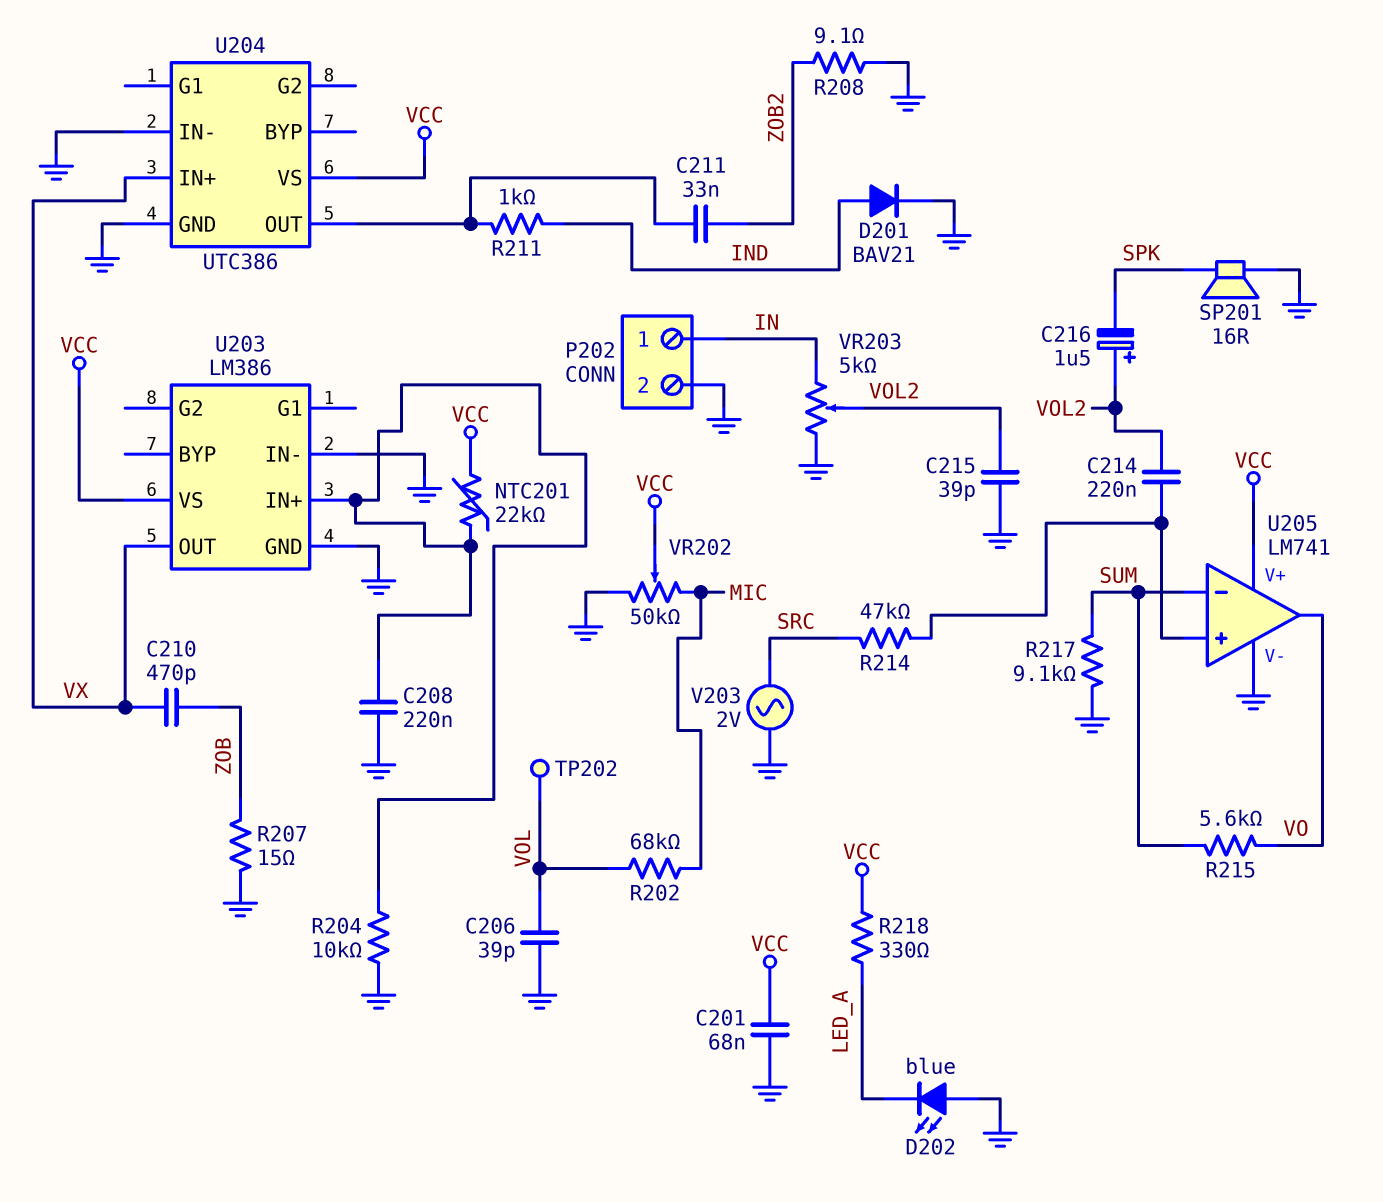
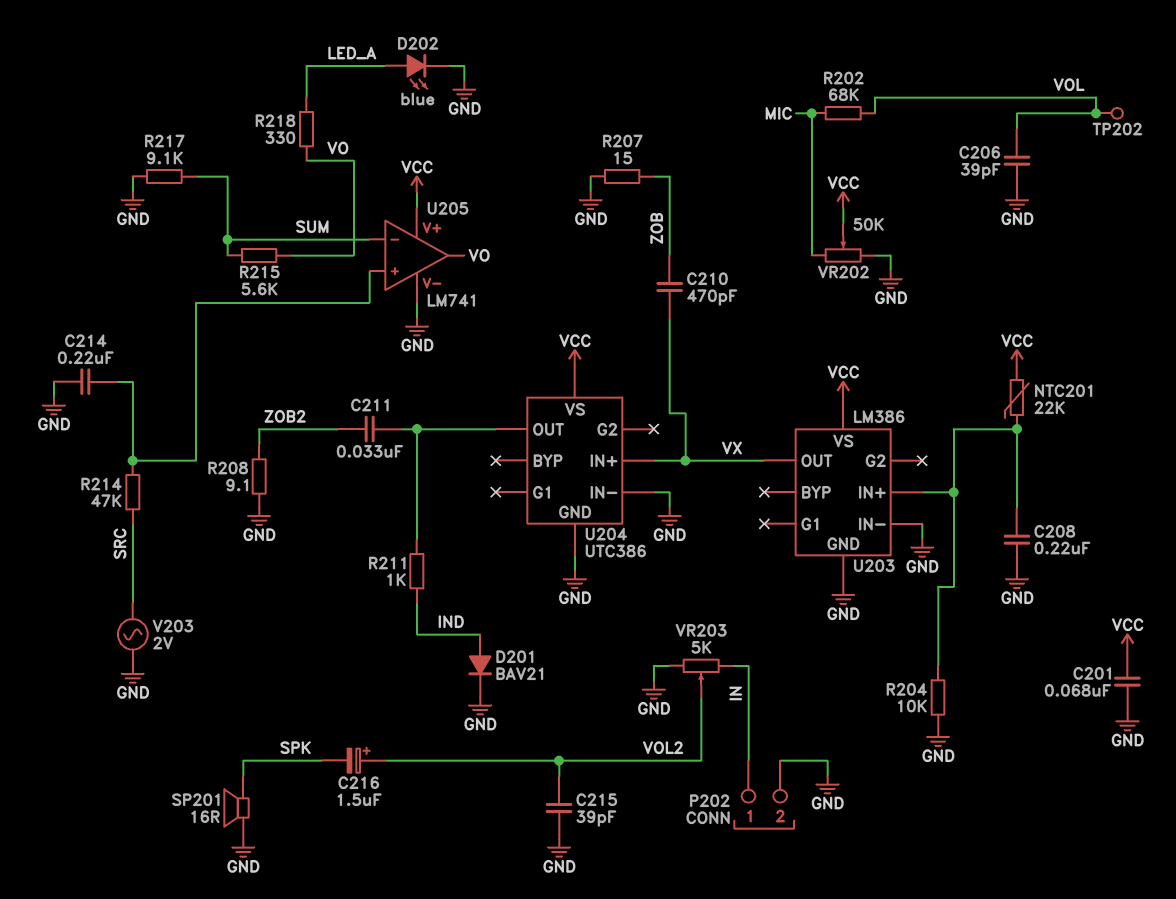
C214: 220nF (U205/in+, VOL2) -> 220nF (GND, U205/in+)
D202: LED blue (A GND, K LED_A) -> LED blue (A LED_A, K GND)
R218: 330 (LED_A, VCC) -> 330 (LED_A, VO)

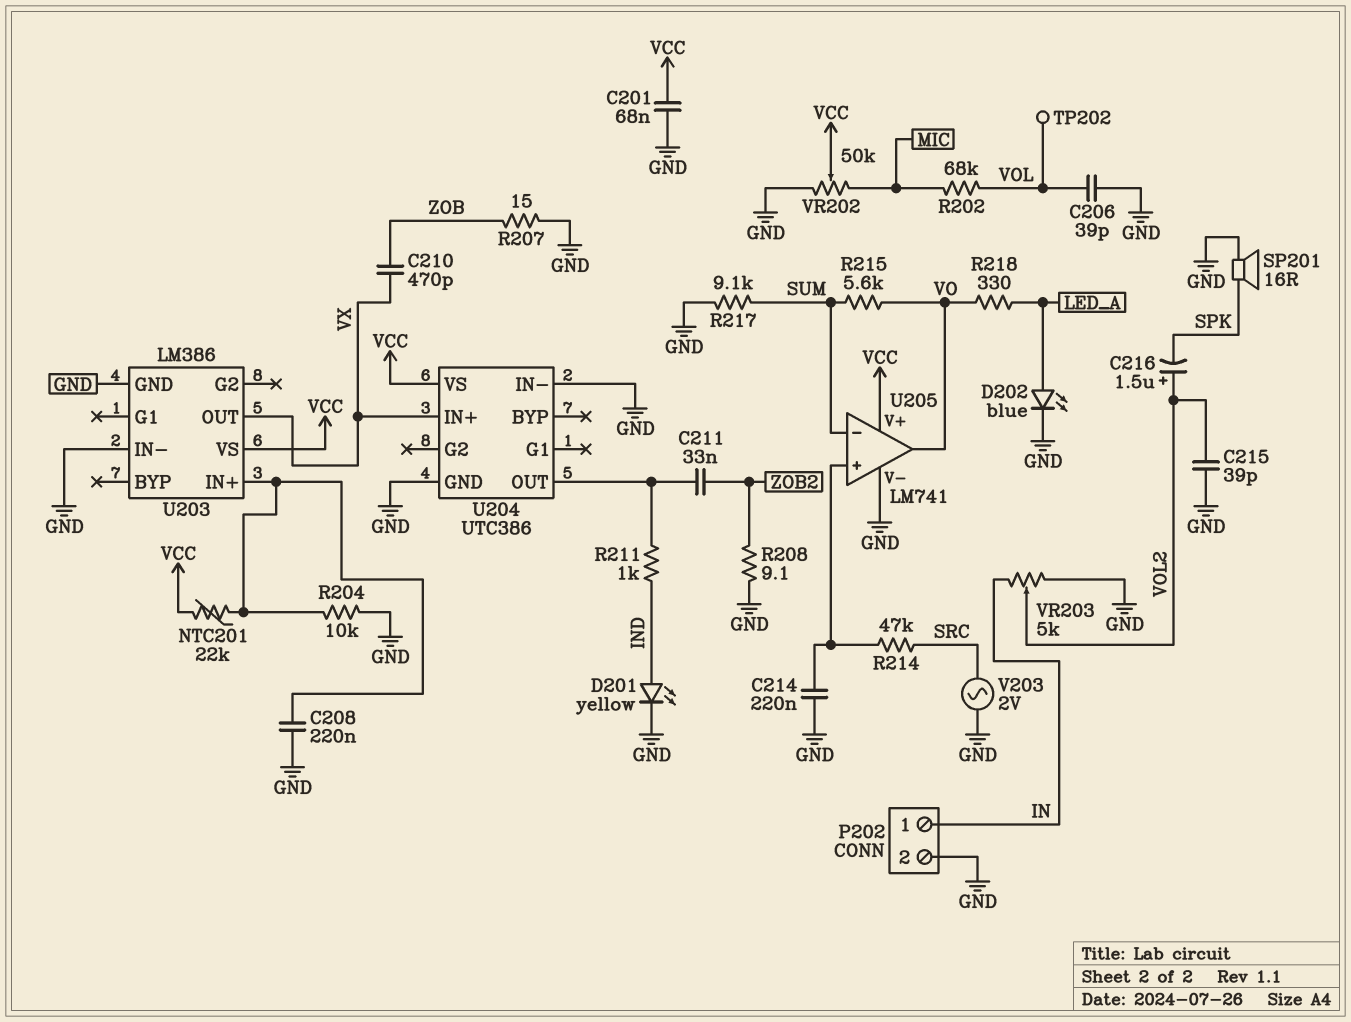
D201: diode BAV21 (A IND, K GND) -> LED yellow (A IND, K GND)

